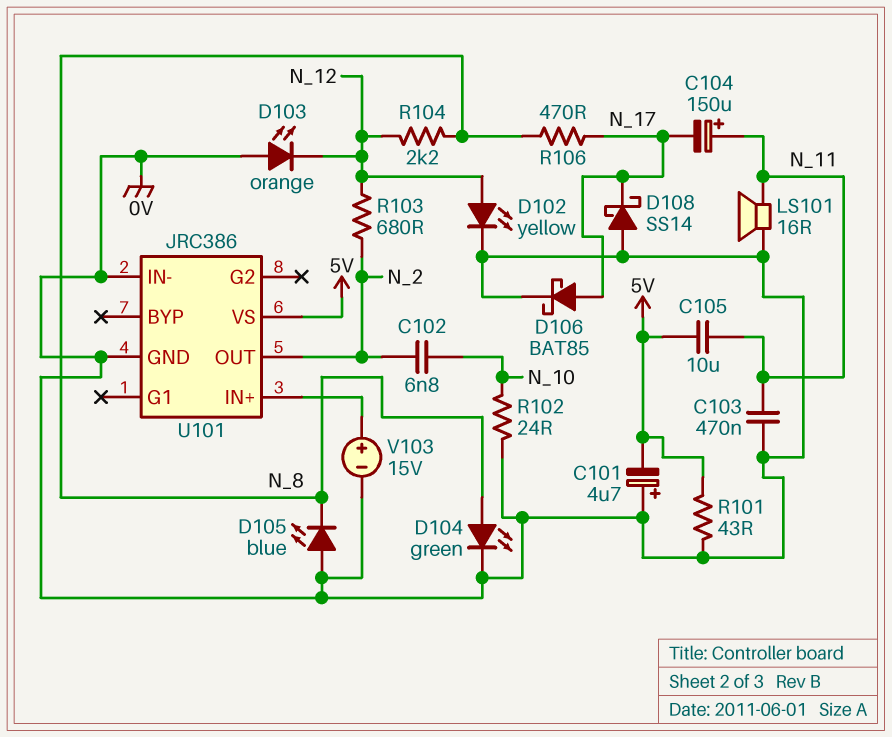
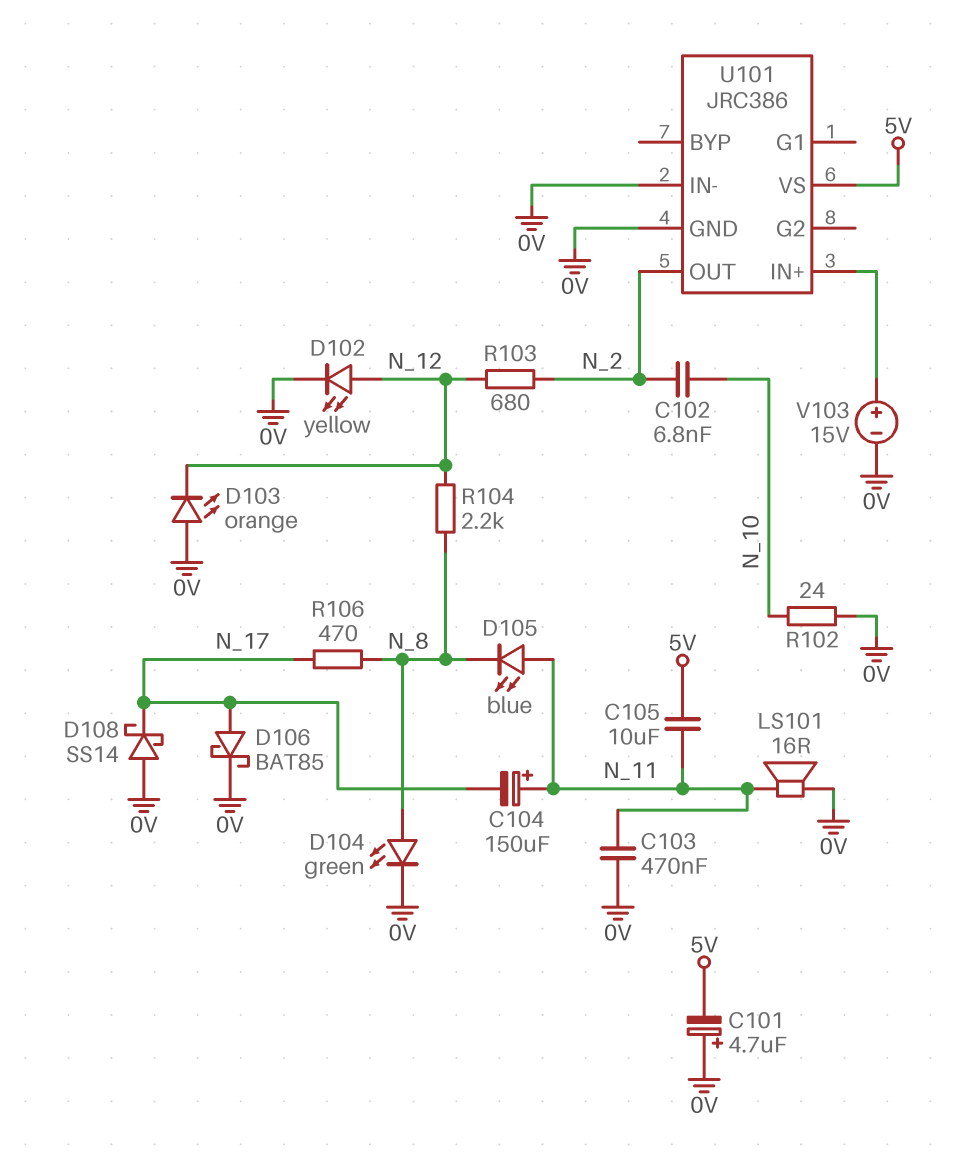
D105: LED blue (A 0V, K N_8) -> LED blue (A N_11, K N_8)
R101: 43 (0V, 5V) -> none

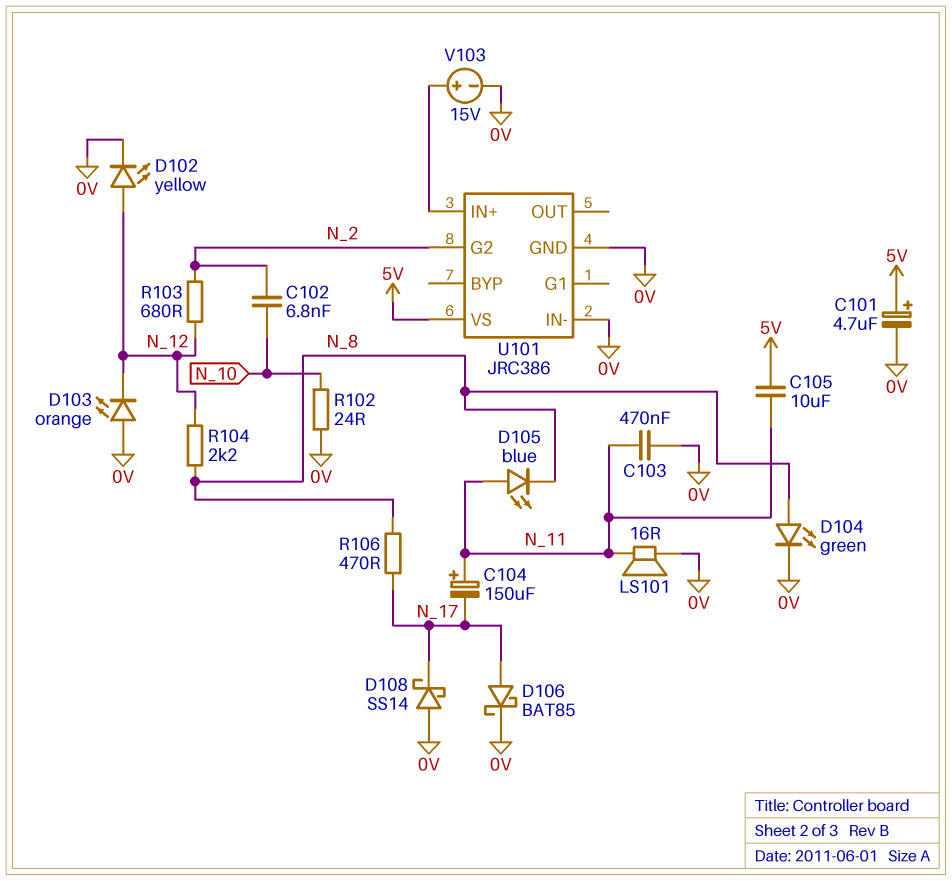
C101: 4.7uF (plus 0V, minus 5V) -> 4.7uF (plus 5V, minus 0V)
U101 pin G2: none -> N_2
U101 pin OUT: N_2 -> none

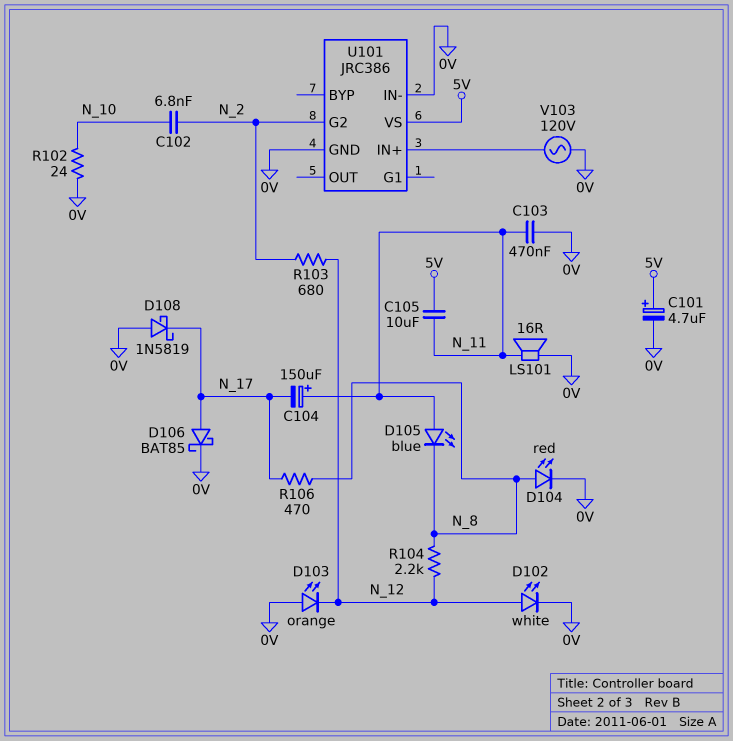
D102: LED yellow (A N_12, K 0V) -> LED white (A N_12, K 0V)
D104: LED green (A N_8, K 0V) -> LED red (A N_8, K 0V)
D108: schottky SS14 (A 0V, K N_17) -> schottky 1N5819 (A 0V, K N_17)
V103: 15V (plus U101/IN+, minus 0V) -> AC 120V (0V, U101/IN+)

